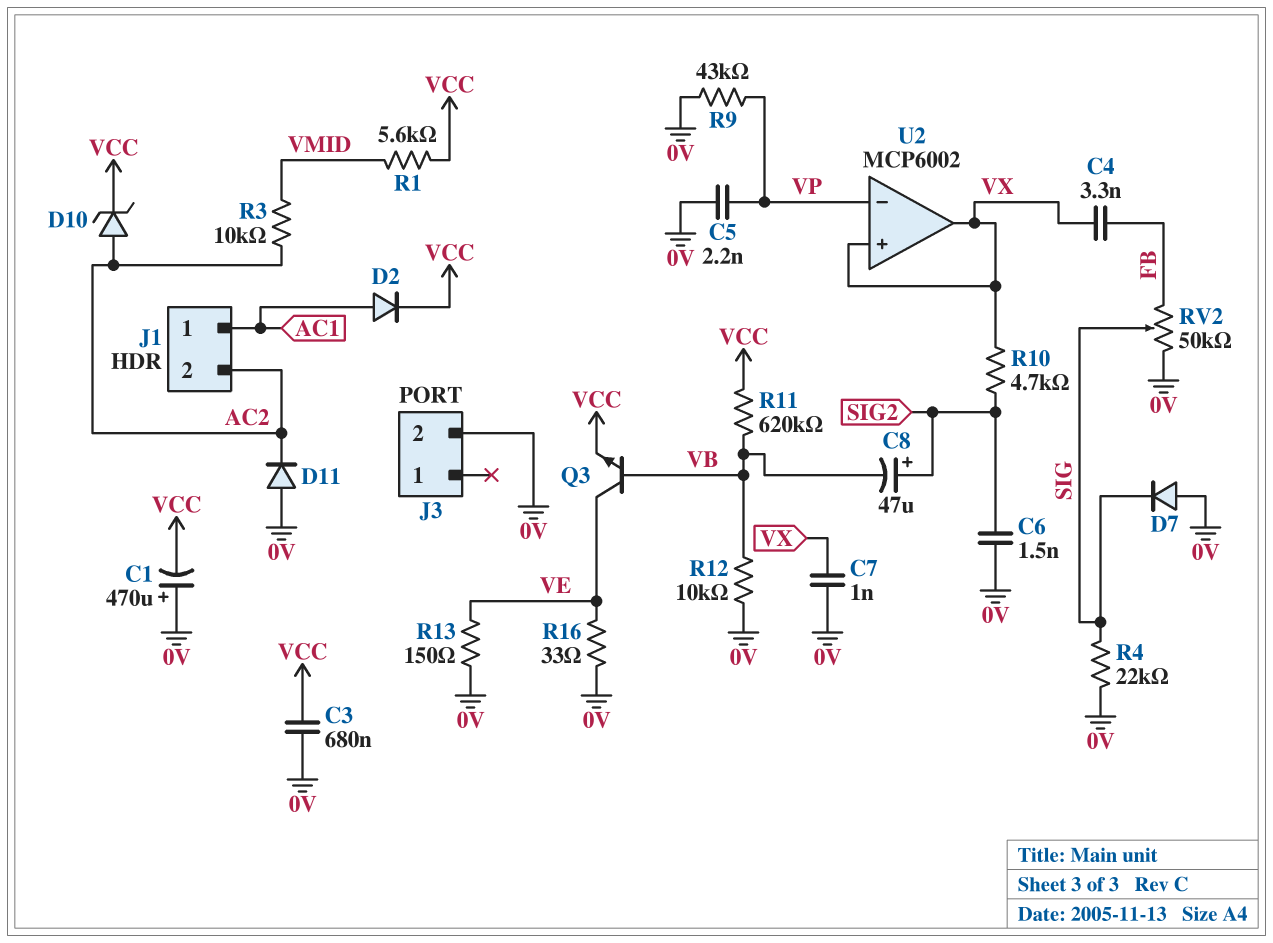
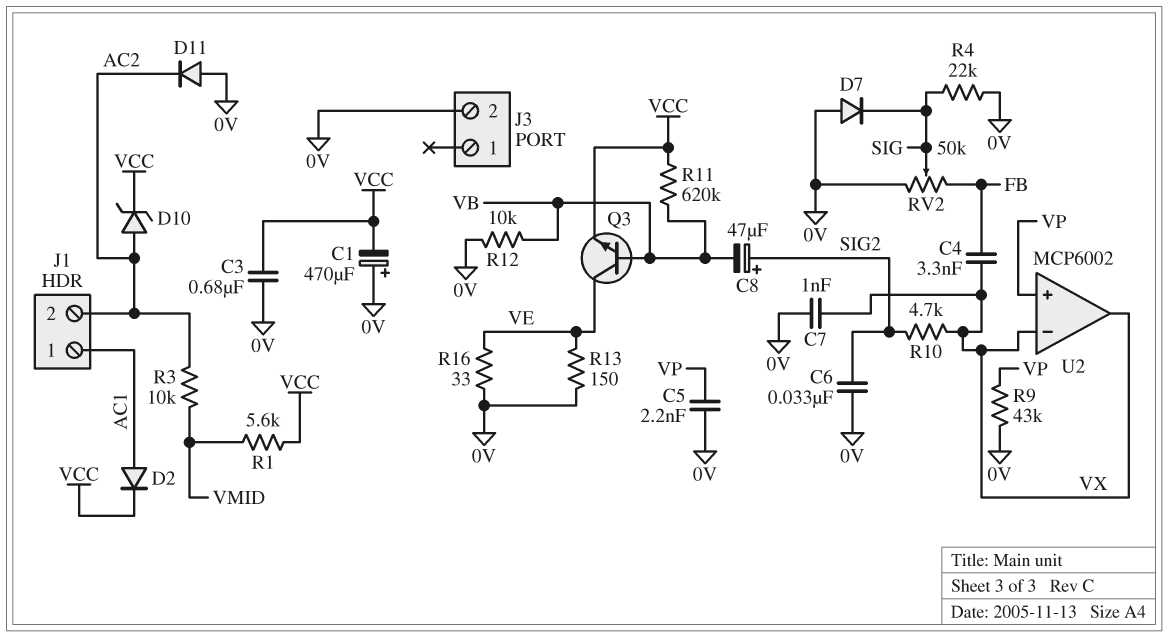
C6: 1.5nF (0V, SIG2) -> 33nF (0V, SIG2)
U2 pin in+: VX -> VP
U2 pin in-: VP -> VX

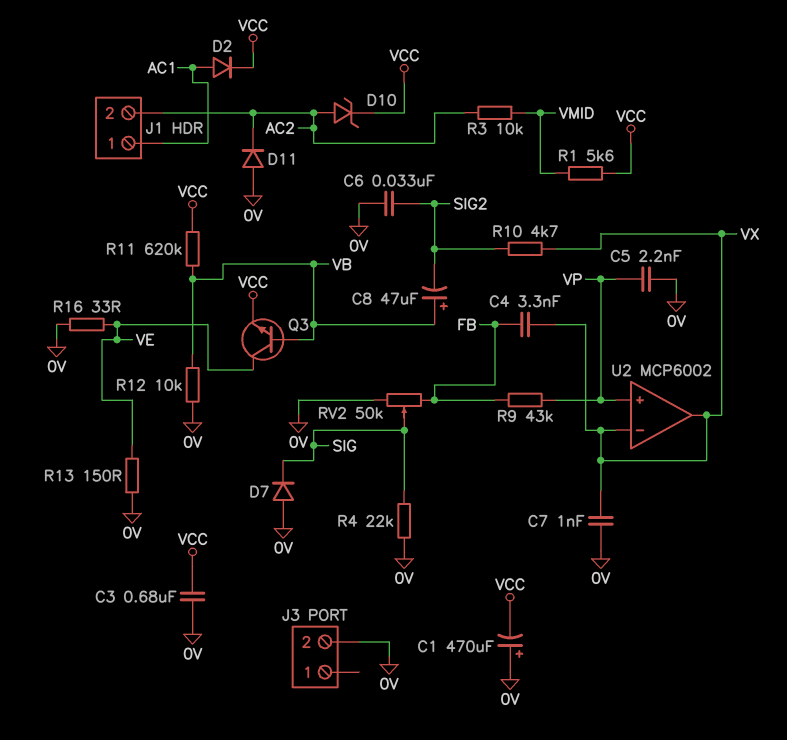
C8: 47uF (plus SIG2, minus VB) -> 47uF (plus VB, minus SIG2)
R9: 43k (0V, VP) -> 43k (FB, VP)

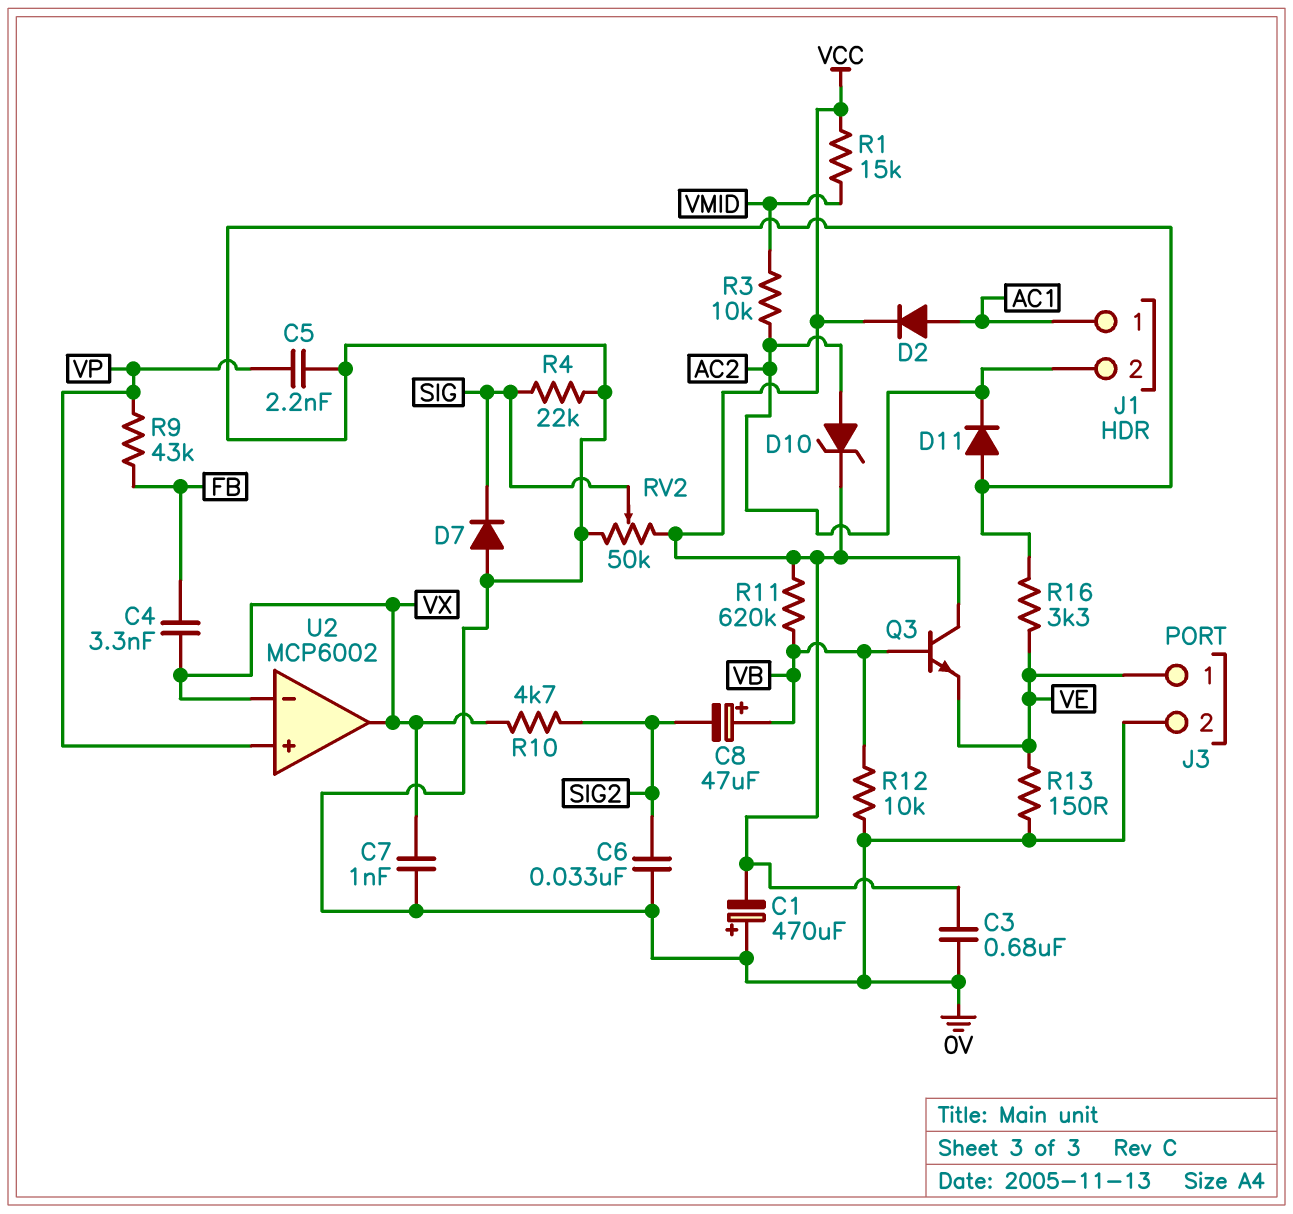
J3 pin 1: none -> VE
Q3: NPN (B VB, C VE, E VCC) -> NPN (B VB, C VCC, E VE)
R1: 5.6k (VCC, VMID) -> 15k (VCC, VMID)
R16: 33 (0V, VE) -> 3.3k (0V, VE)
RV2: 50k (0V, FB, wiper SIG) -> 50k (0V, VCC, wiper SIG)

